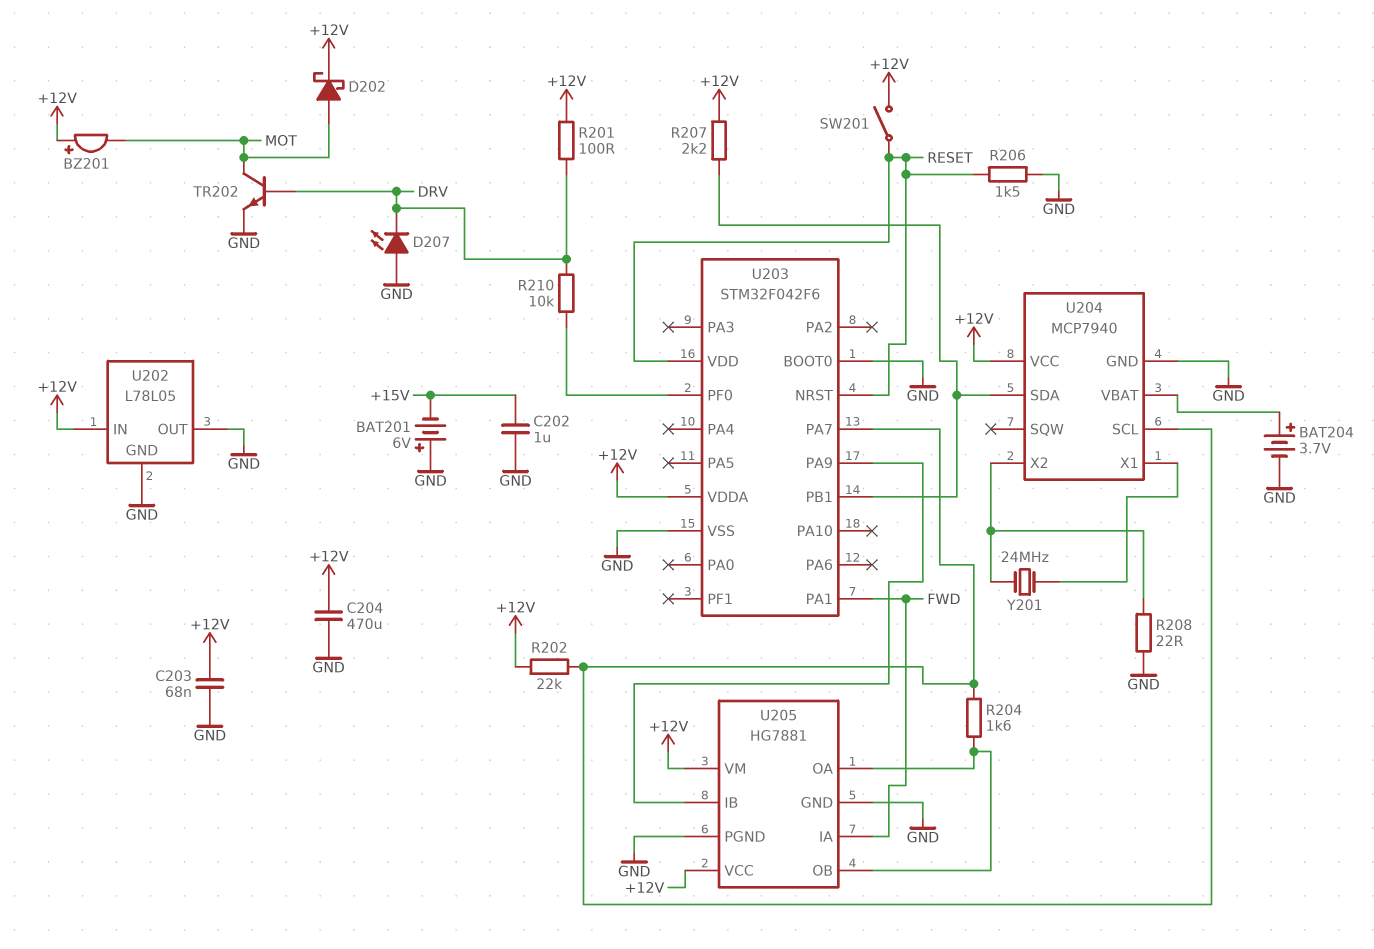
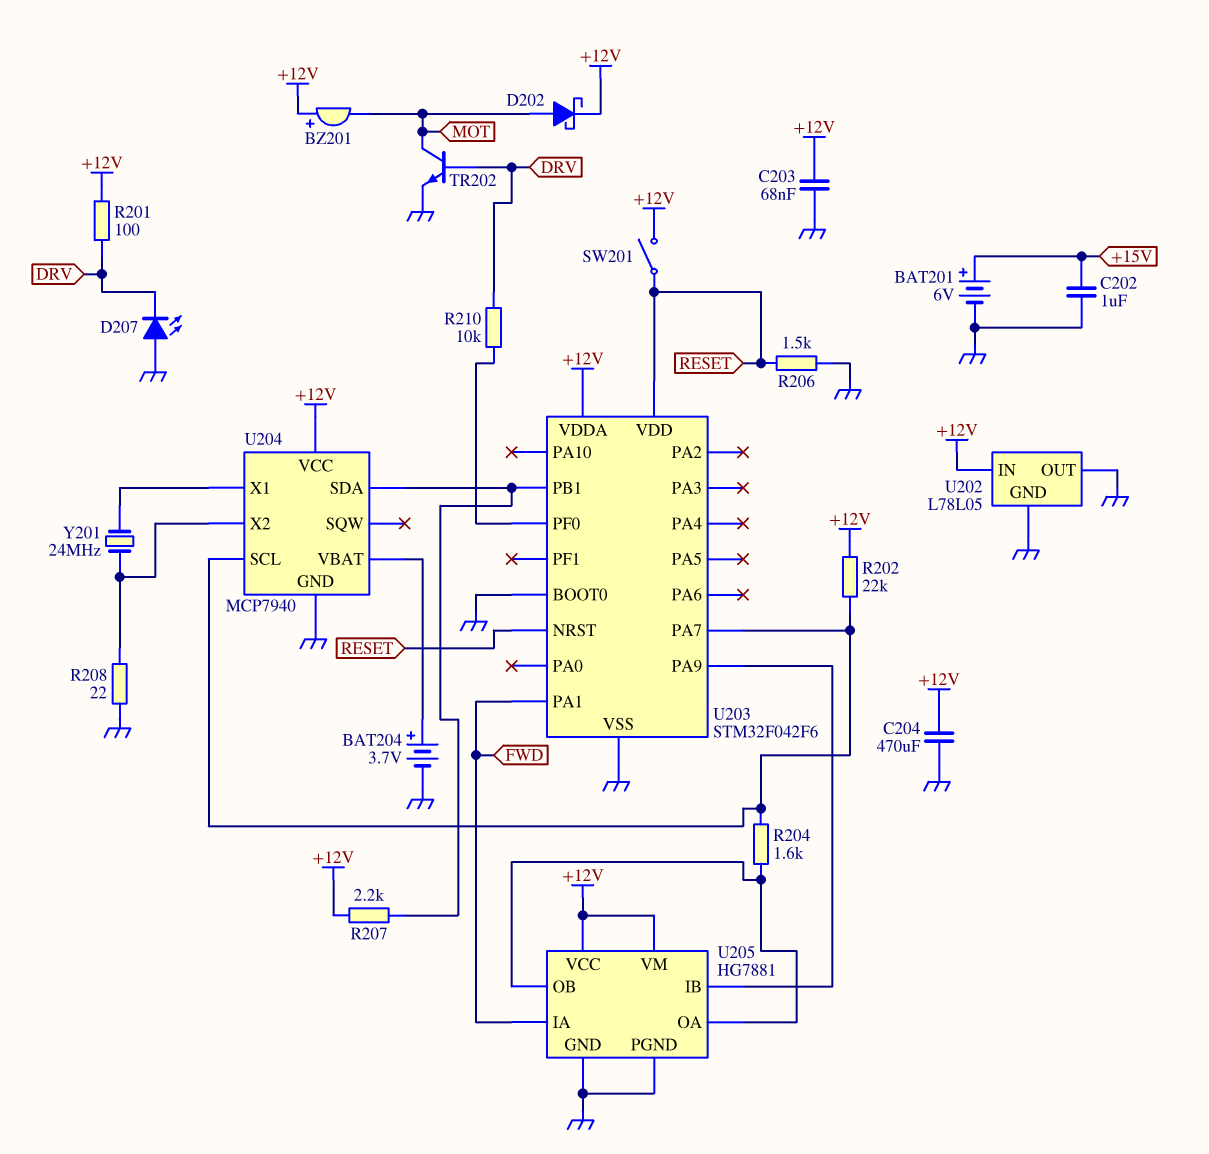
BAT201: 6V (plus GND, minus +15V) -> 6V (plus +15V, minus GND)

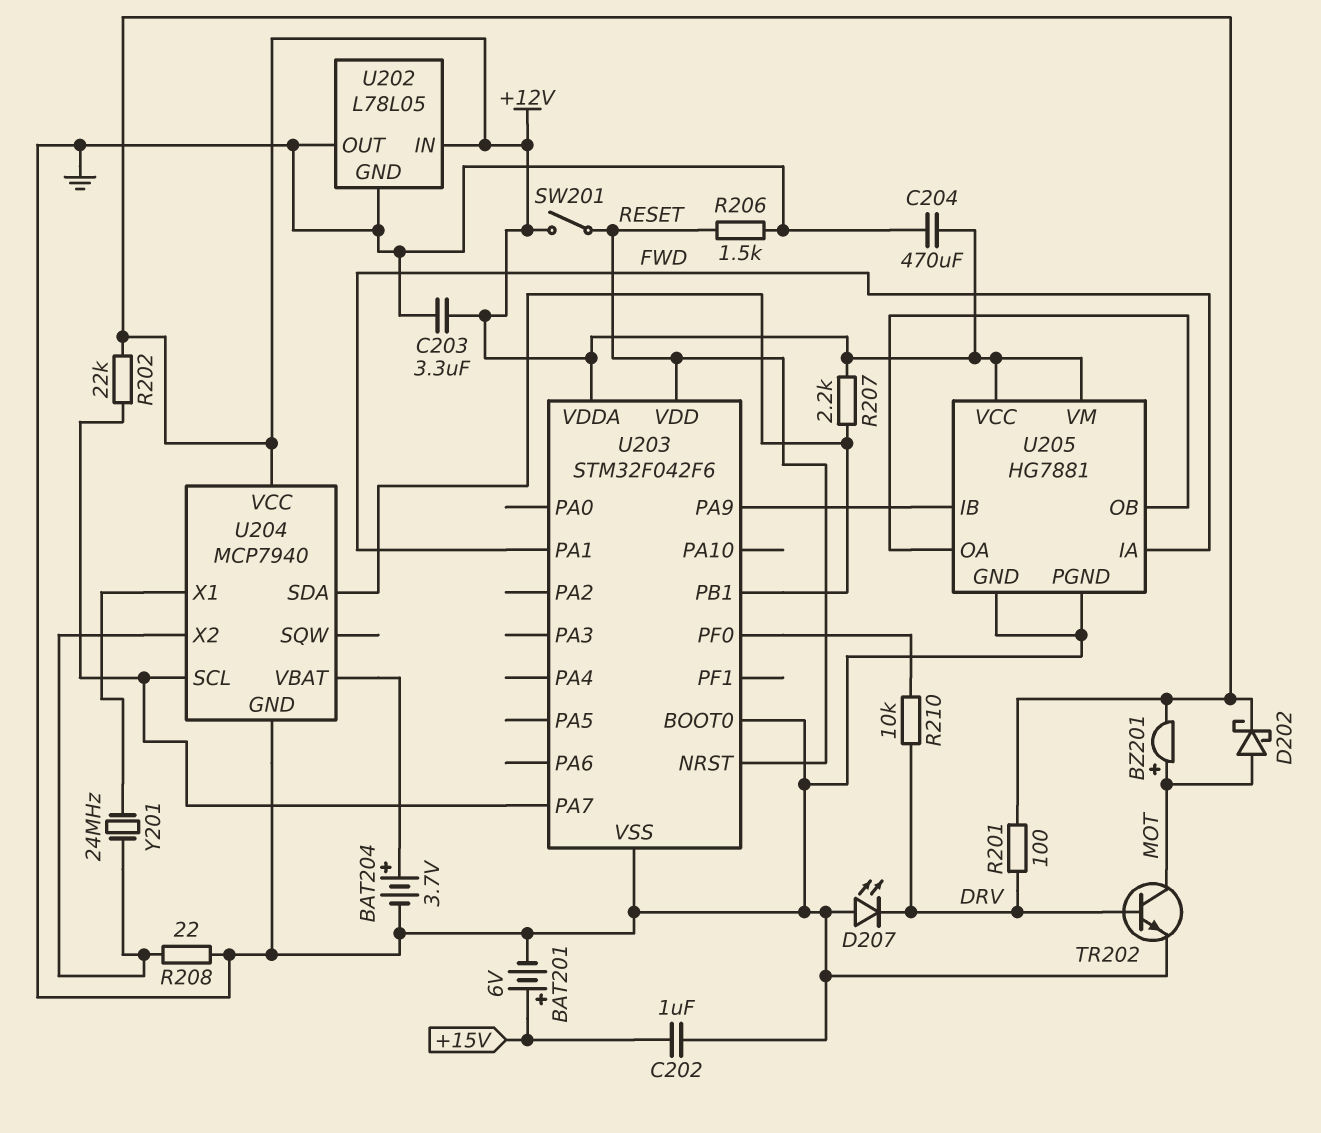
BZ201: buzzer (plus +12V, minus MOT) -> buzzer (plus MOT, minus +12V)
C203: 68nF (+12V, GND) -> 3.3uF (+12V, GND)
R204: 1.6k (U203/PA7, U205/OA) -> none

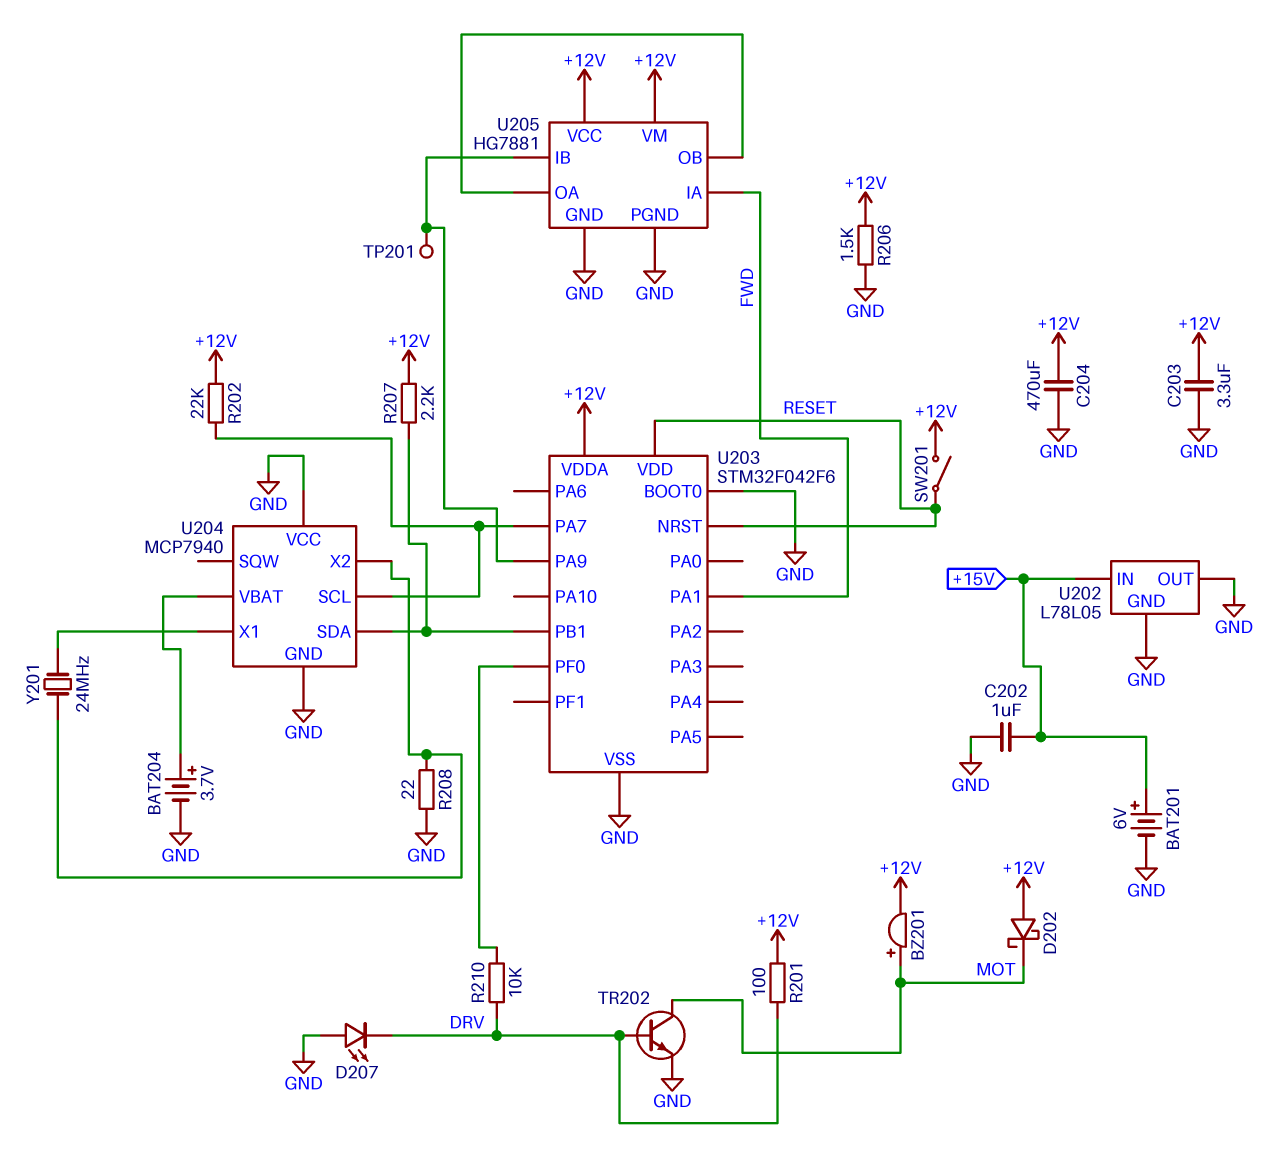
D202: schottky (A MOT, K +12V) -> schottky (A +12V, K MOT)
R206: 1.5k (GND, RESET) -> 1.5k (+12V, GND)
TP201: none -> test point (U203/PA9)
U202 pin IN: +12V -> +15V
U204 pin VCC: +12V -> GND

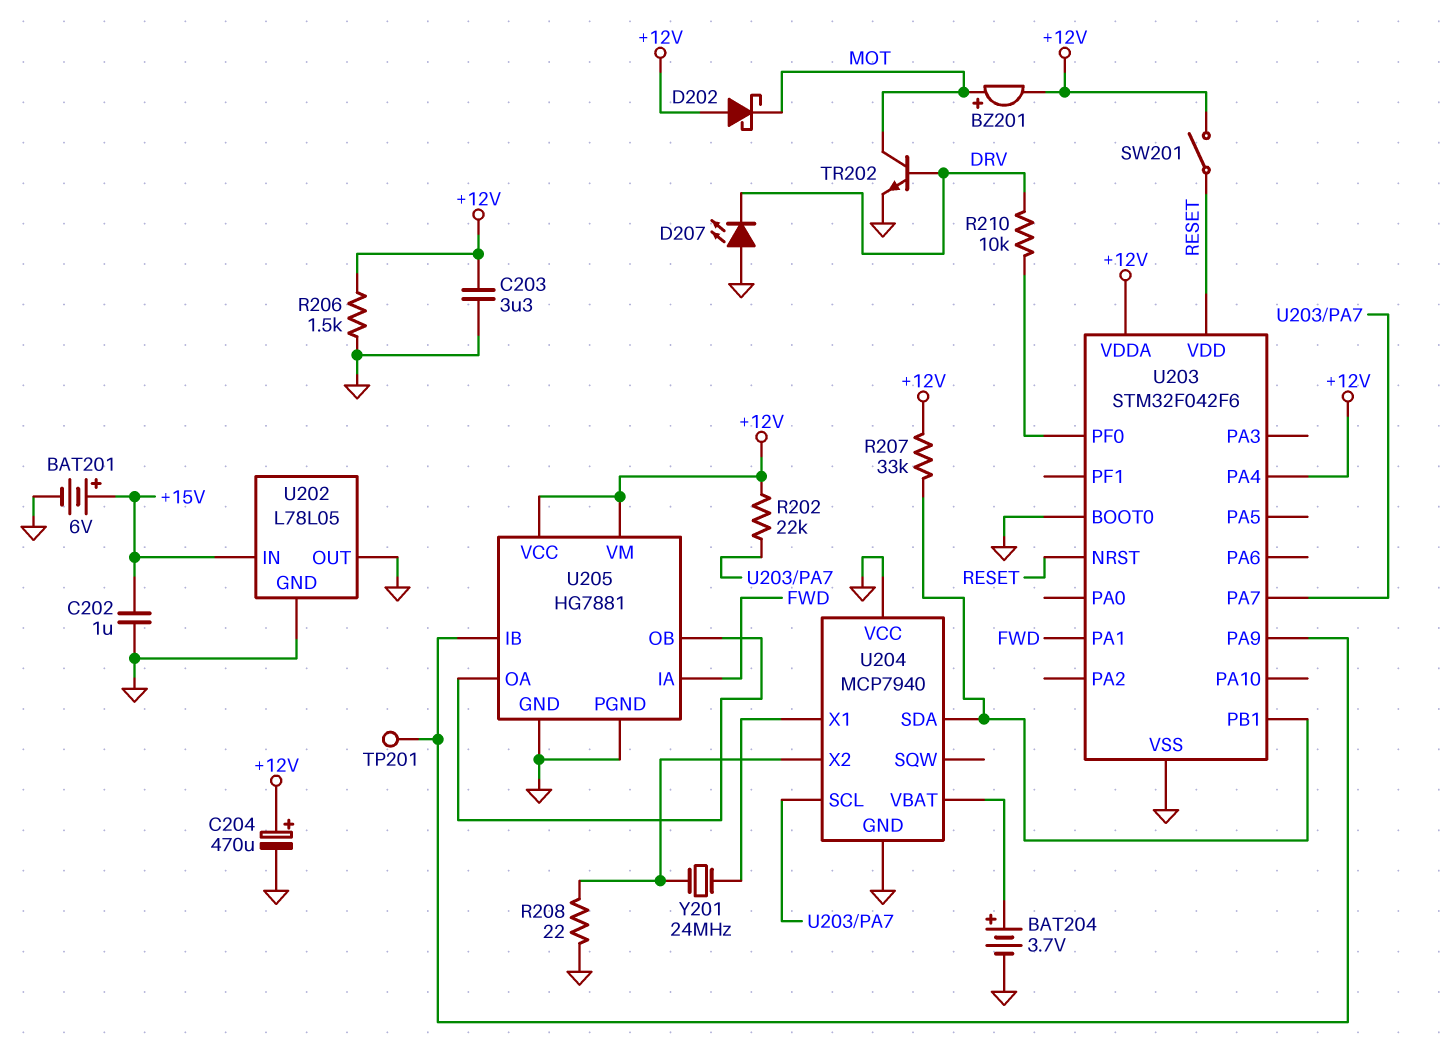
C204: 470uF (+12V, GND) -> 470uF (plus +12V, minus GND)
R201: 100 (+12V, DRV) -> none
R207: 2.2k (+12V, U203/PB1) -> 33k (+12V, U203/PB1)
U203 pin PA4: none -> +12V

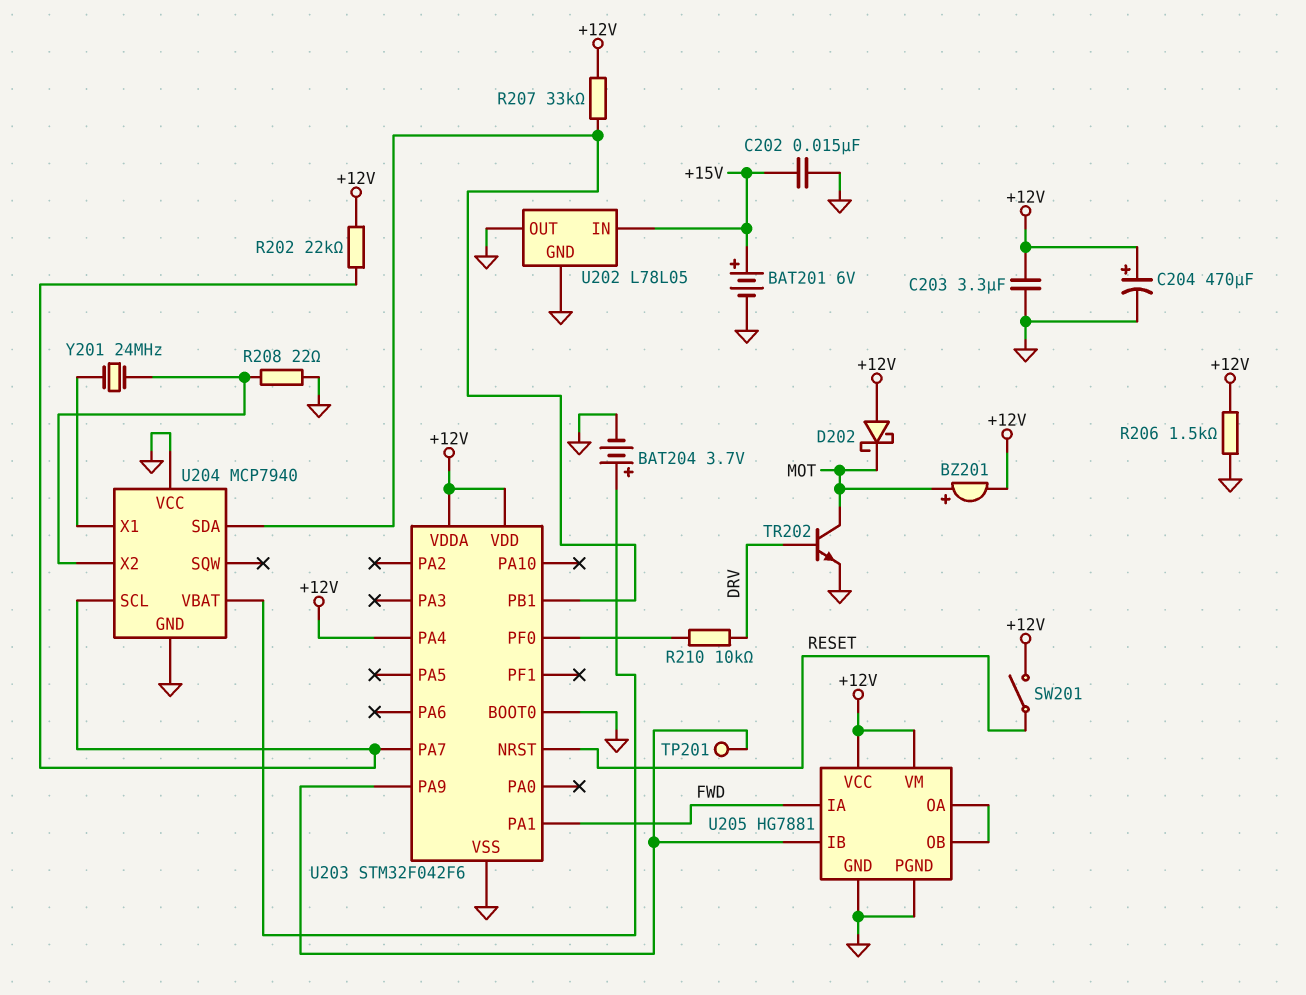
C202: 1uF (+15V, GND) -> 15nF (+15V, GND)
D207: LED (A GND, K DRV) -> none
U203 pin VDD: RESET -> +12V

